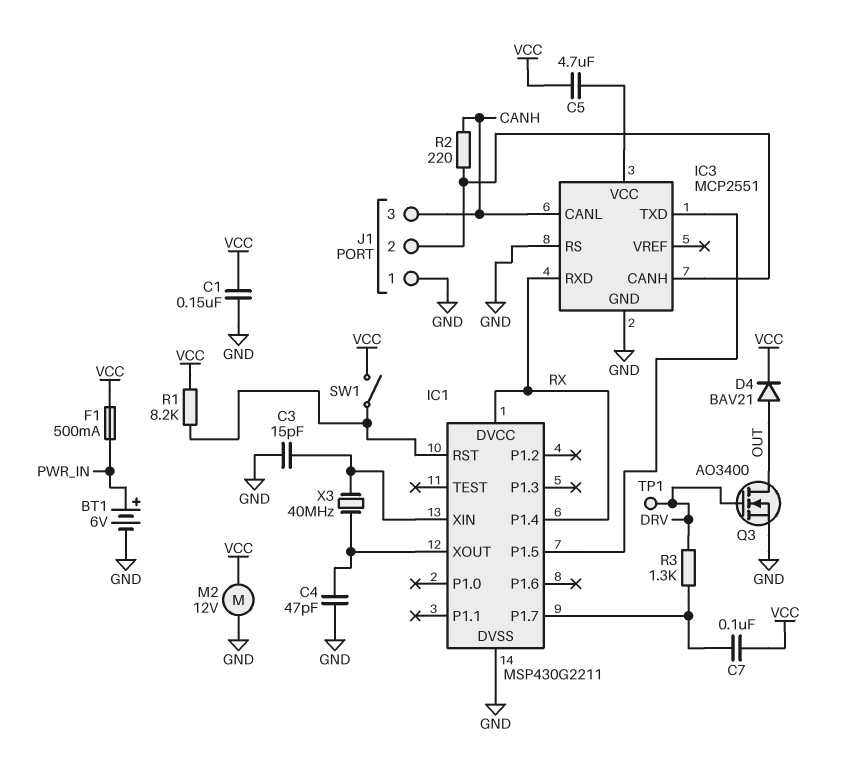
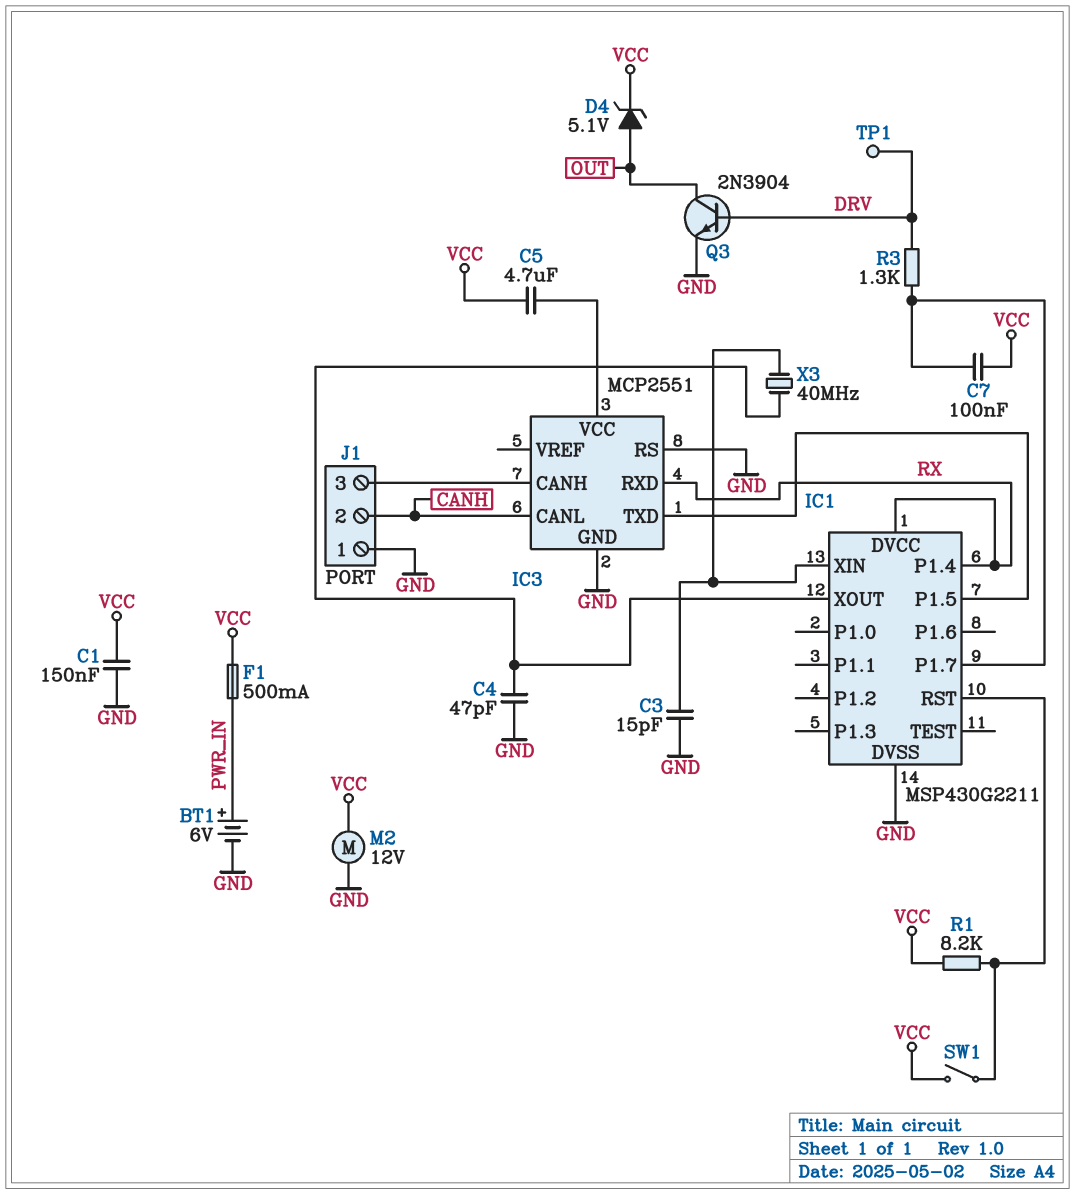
D4: diode BAV21 (A OUT, K VCC) -> zener 5.1V (A OUT, K VCC)
J1 pin 2: IC3/CANH -> CANH
J1 pin 3: CANH -> IC3/CANH
Q3: NMOS AO3400 (G DRV, D OUT, S GND) -> NPN 2N3904 (B DRV, C OUT, E GND)
R2: 220 (CANH, IC3/CANH) -> none

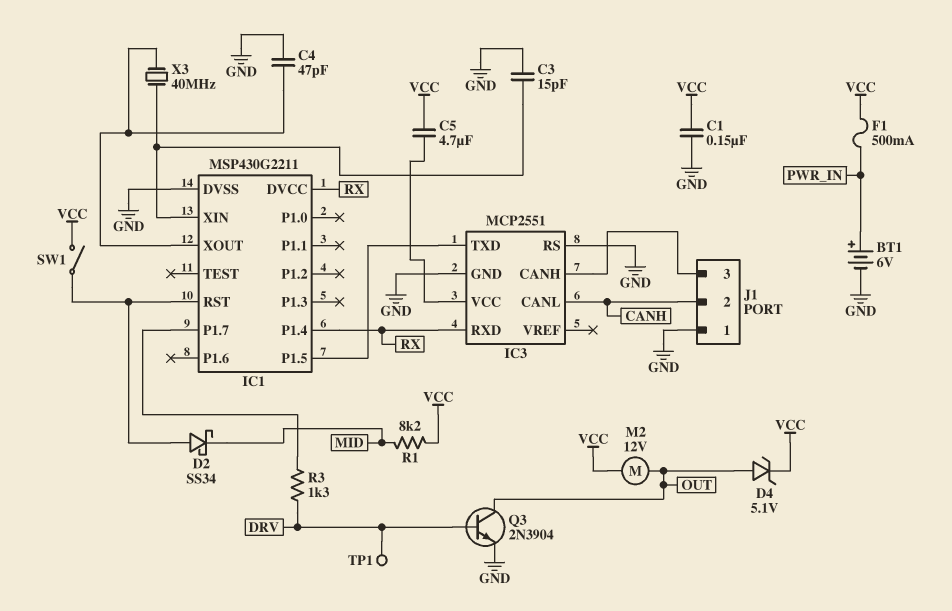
C7: 100nF (IC1/P1.7, VCC) -> none
D2: none -> schottky SS34 (A IC1/RST, K MID)
M2: motor 12V (GND, VCC) -> motor 12V (OUT, VCC)
R1: 8.2k (IC1/RST, VCC) -> 8.2k (MID, VCC)

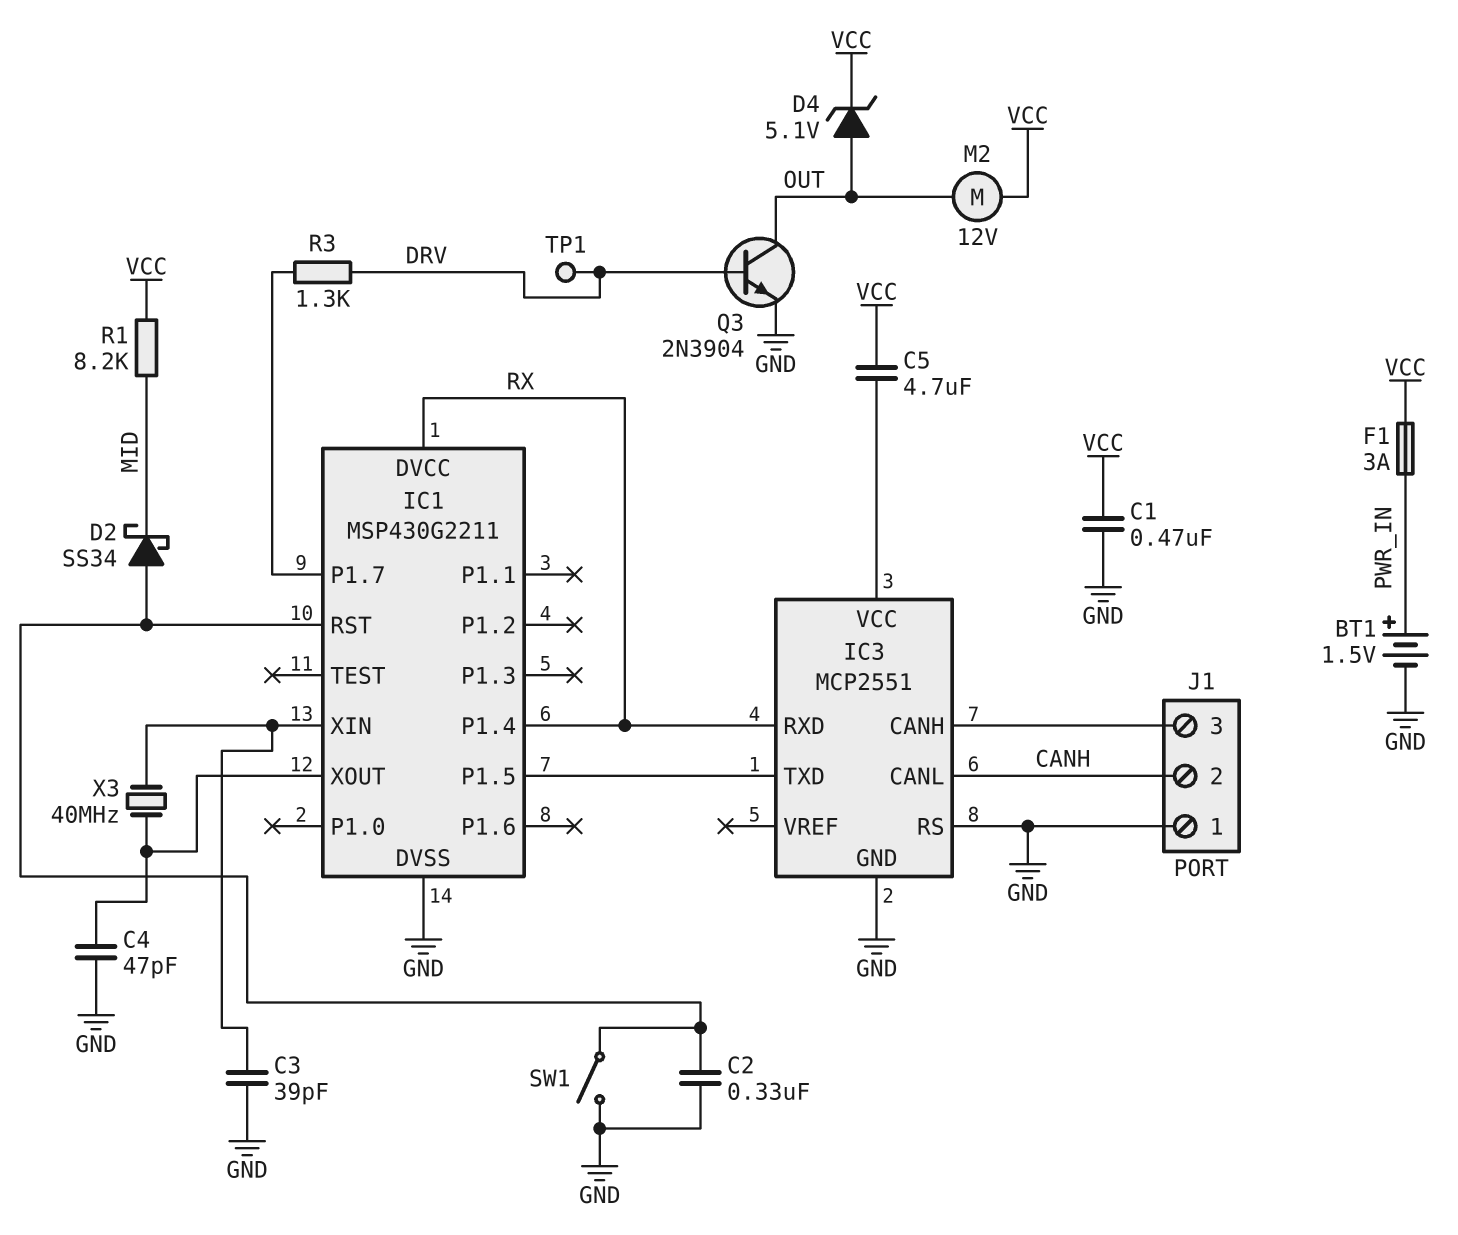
BT1: 6V (plus PWR_IN, minus GND) -> 1.5V (plus PWR_IN, minus GND)
C1: 150nF (GND, VCC) -> 470nF (GND, VCC)
C2: none -> 330nF (GND, IC1/RST)
C3: 15pF (GND, IC1/XIN) -> 39pF (GND, IC1/XIN)
F1: 500mA (PWR_IN, VCC) -> 3A (PWR_IN, VCC)
SW1: switch (IC1/RST, VCC) -> switch (GND, IC1/RST)

